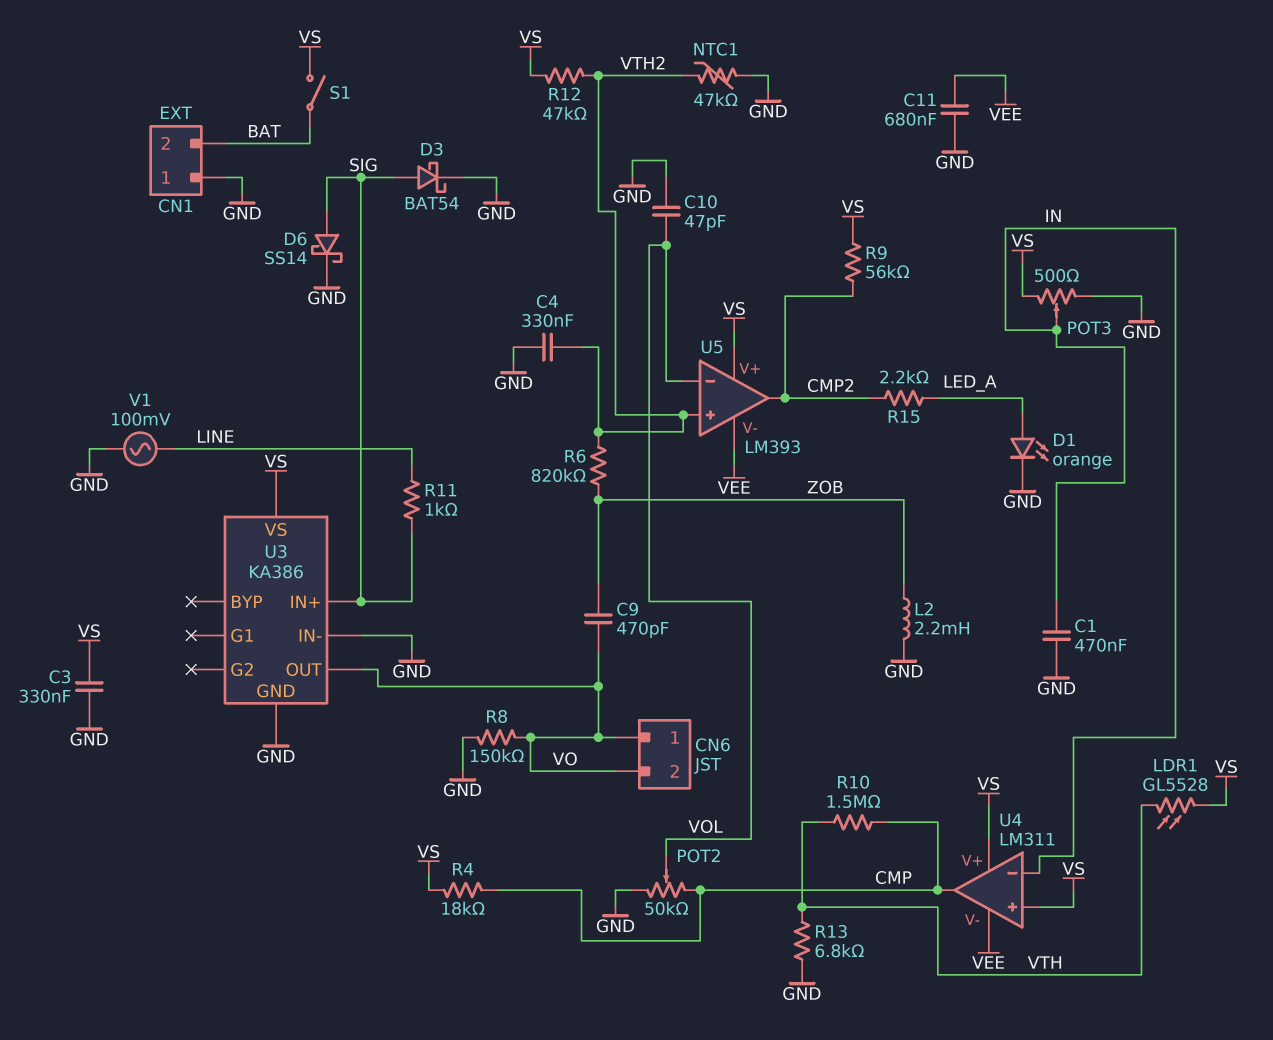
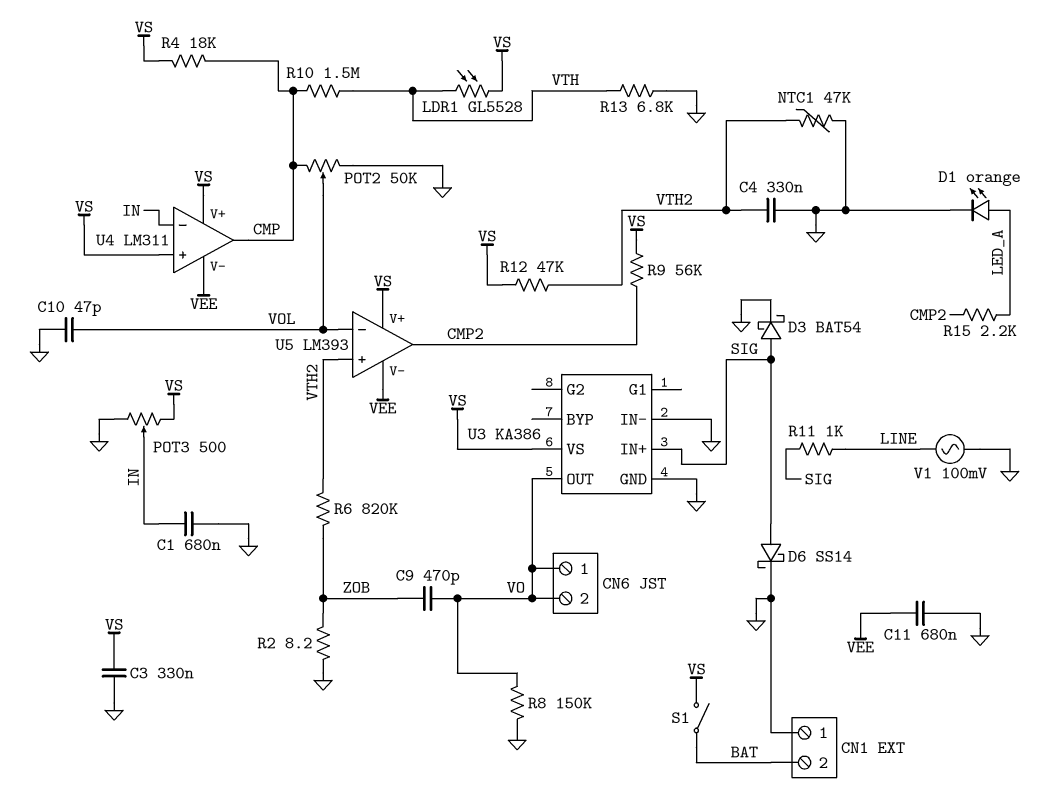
C1: 470nF (GND, IN) -> 680nF (GND, IN)
L2: 2.2mH (GND, ZOB) -> none
R2: none -> 8.2 (GND, ZOB)

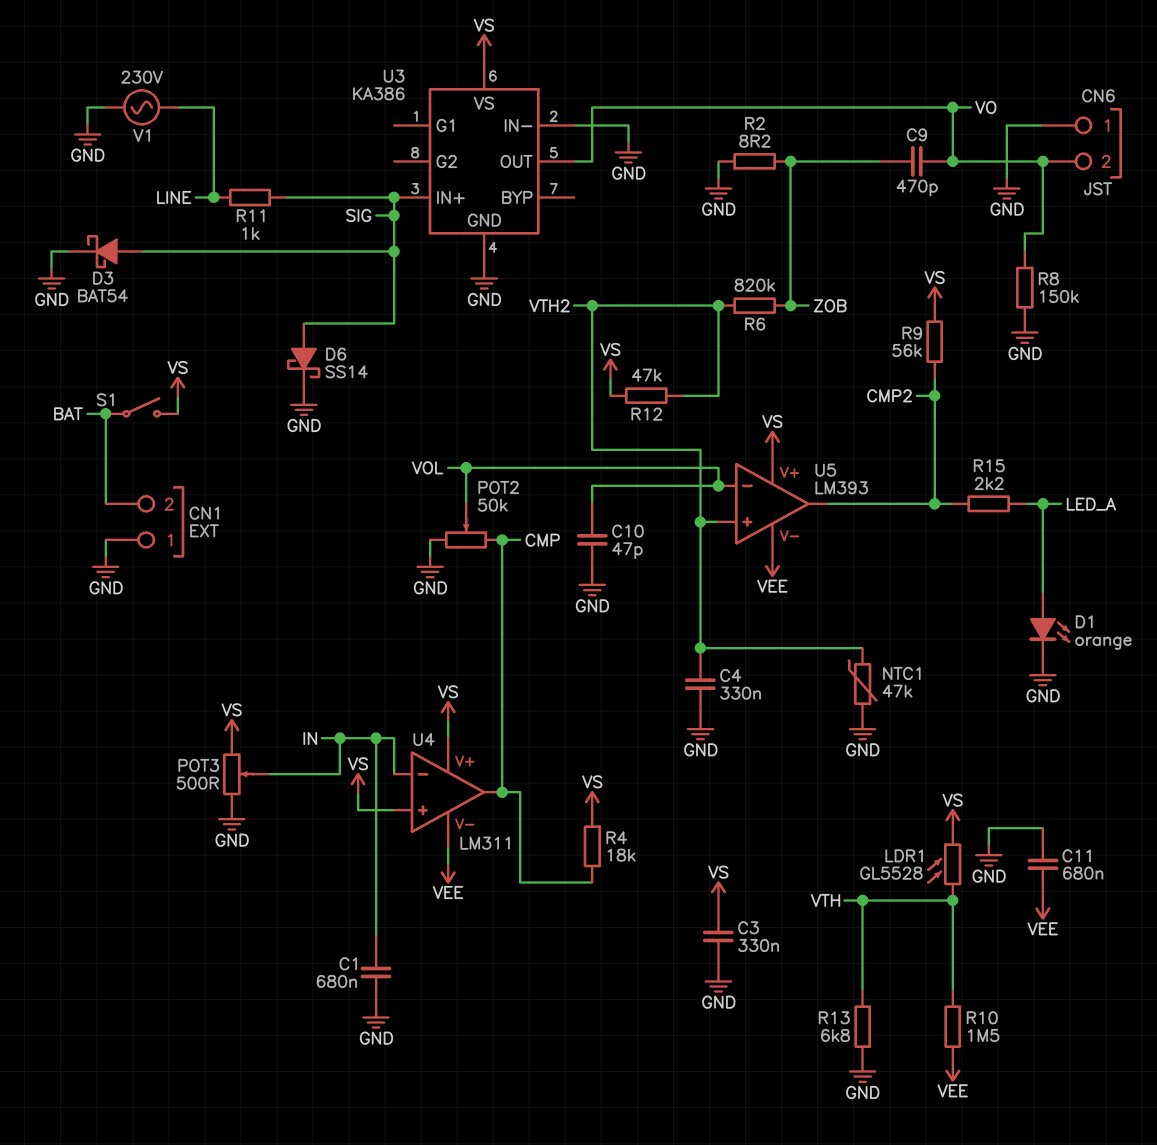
CN6 pin 1: VO -> GND
R10: 1.5M (CMP, VTH) -> 1.5M (VEE, VTH)
V1: AC 100mV (GND, LINE) -> AC 230V (GND, LINE)

